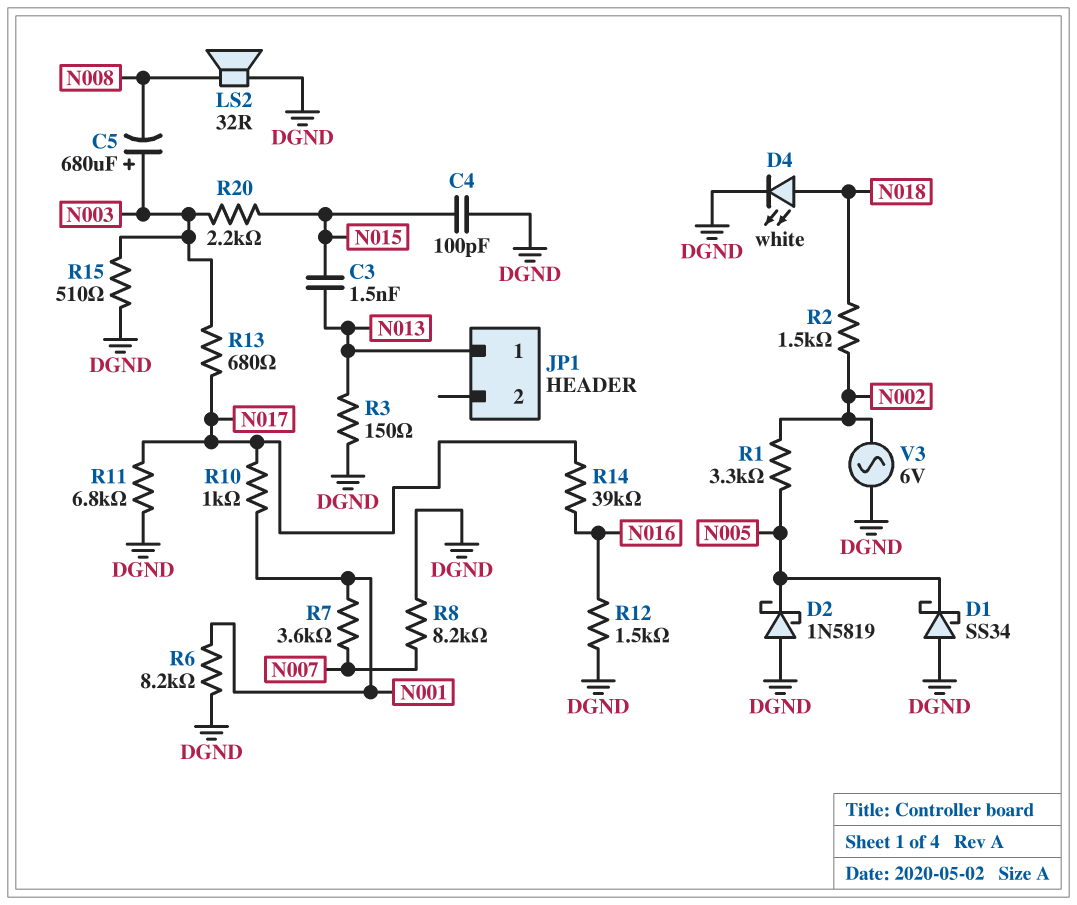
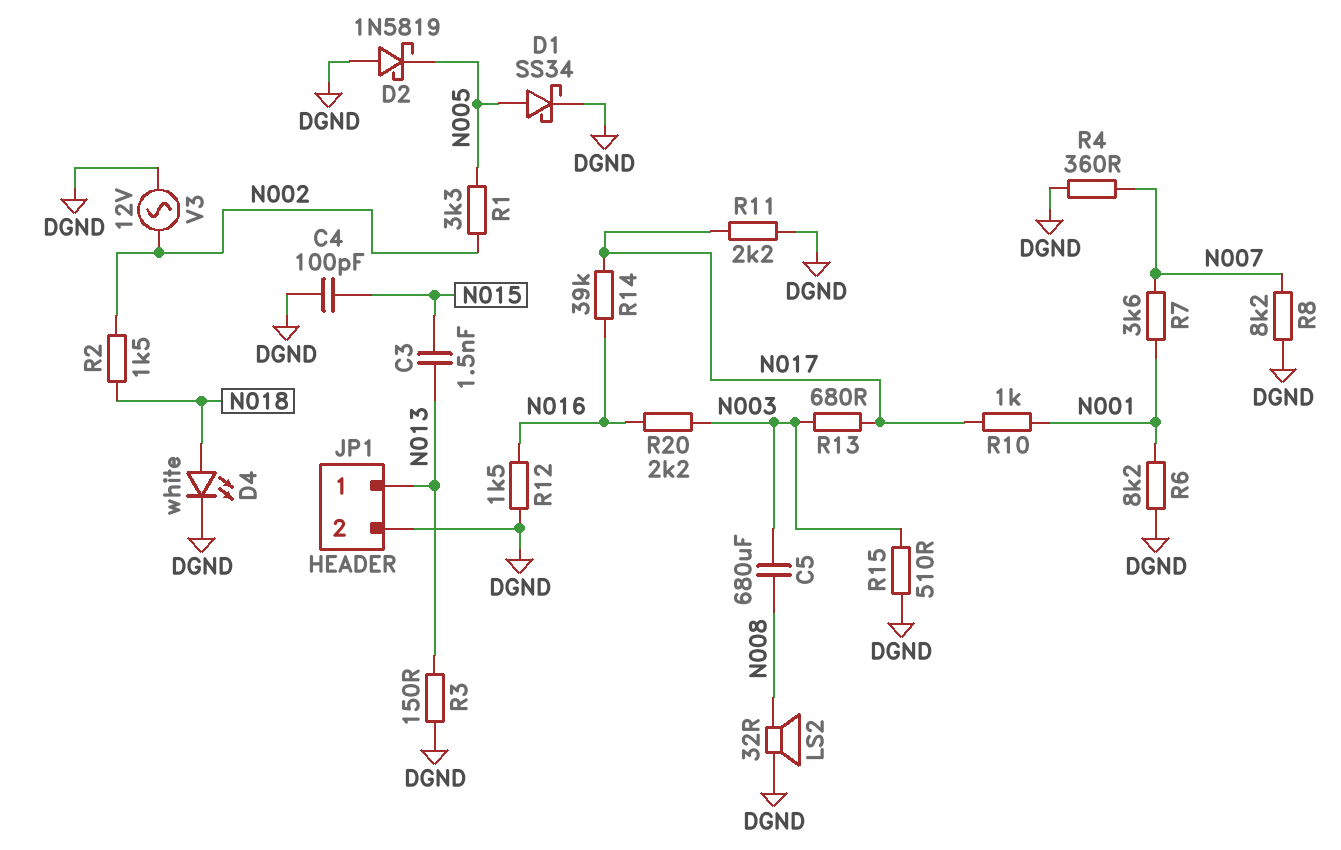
C5: 680uF (plus N003, minus N008) -> 680uF (N003, N008)
D1: schottky SS34 (A DGND, K N005) -> schottky SS34 (A N005, K DGND)
JP1 pin 2: none -> DGND
R4: none -> 360 (DGND, N007)
R11: 6.8k (DGND, N017) -> 2.2k (DGND, N017)
R20: 2.2k (N003, N015) -> 2.2k (N003, N016)
V3: AC 6V (DGND, N002) -> AC 12V (DGND, N002)

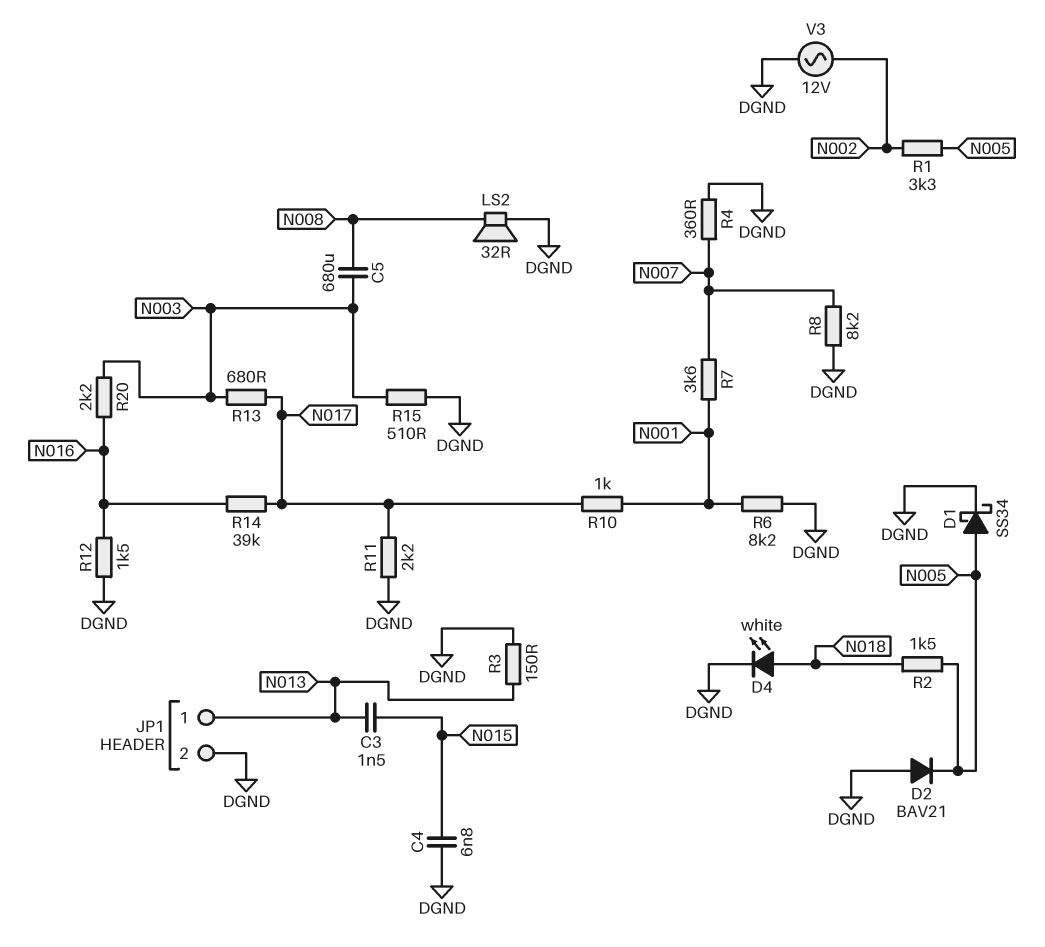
C4: 100pF (DGND, N015) -> 6.8nF (DGND, N015)
D2: schottky 1N5819 (A DGND, K N005) -> diode BAV21 (A DGND, K N005)
R2: 1.5k (N002, N018) -> 1.5k (N005, N018)

